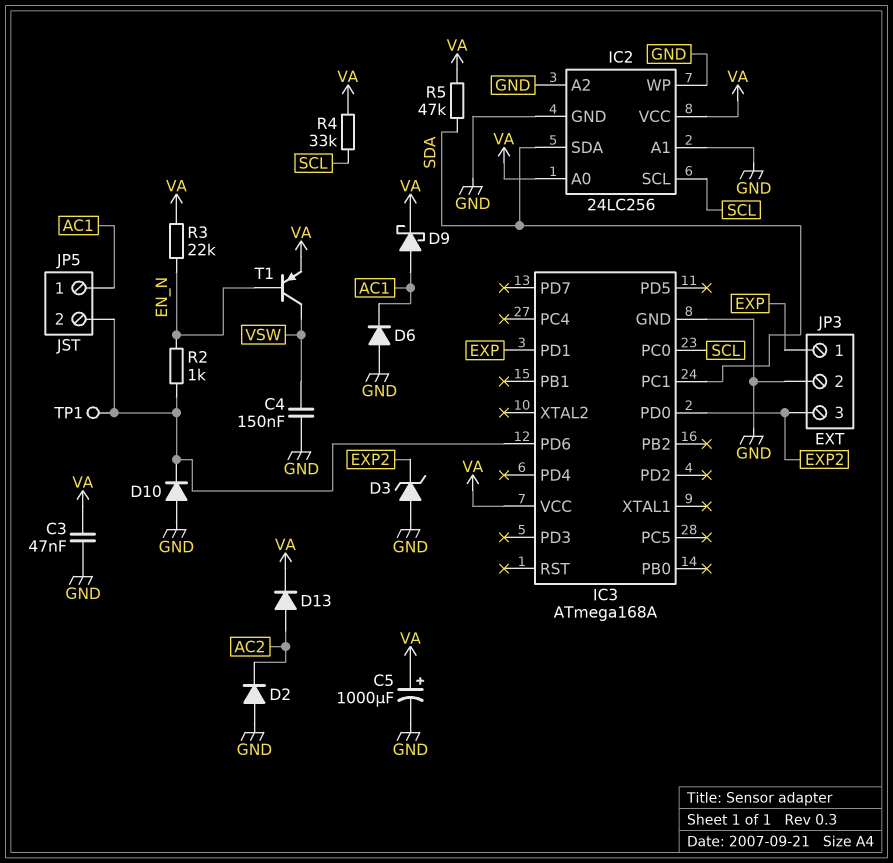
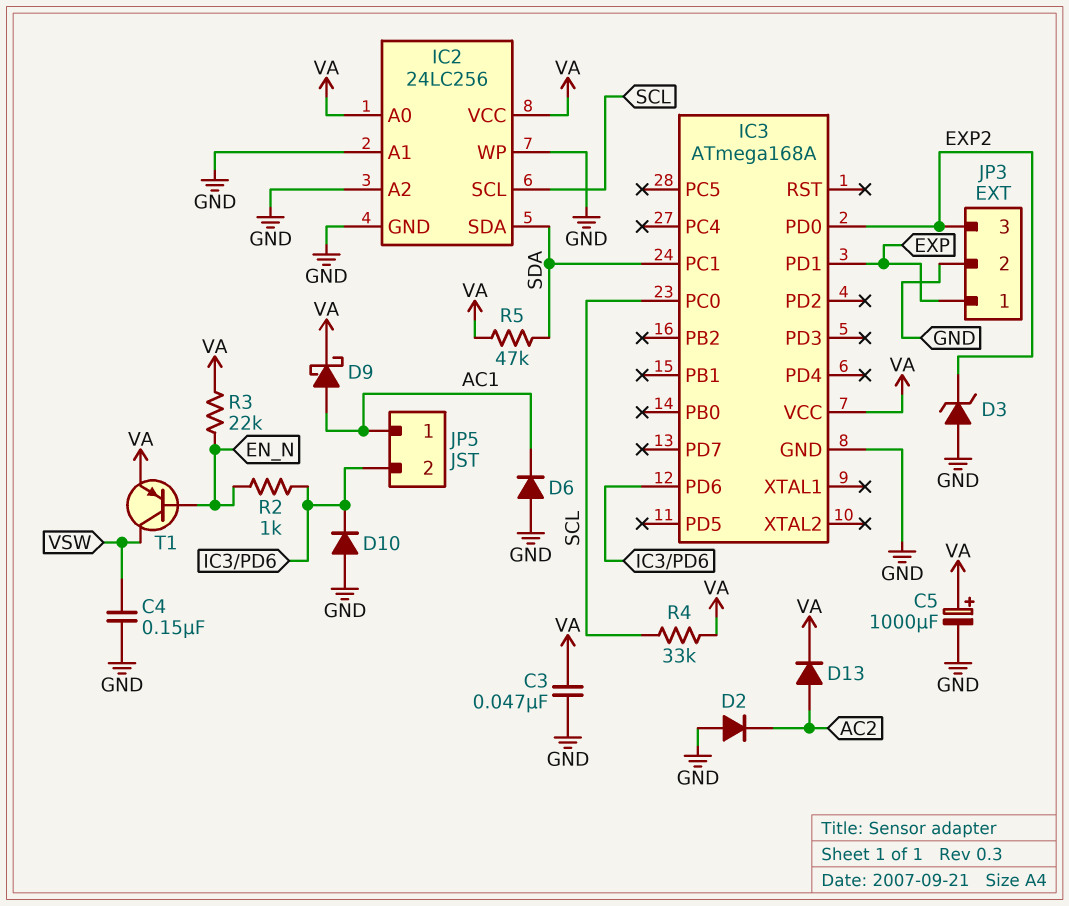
TP1: test point (IC3/PD6) -> none

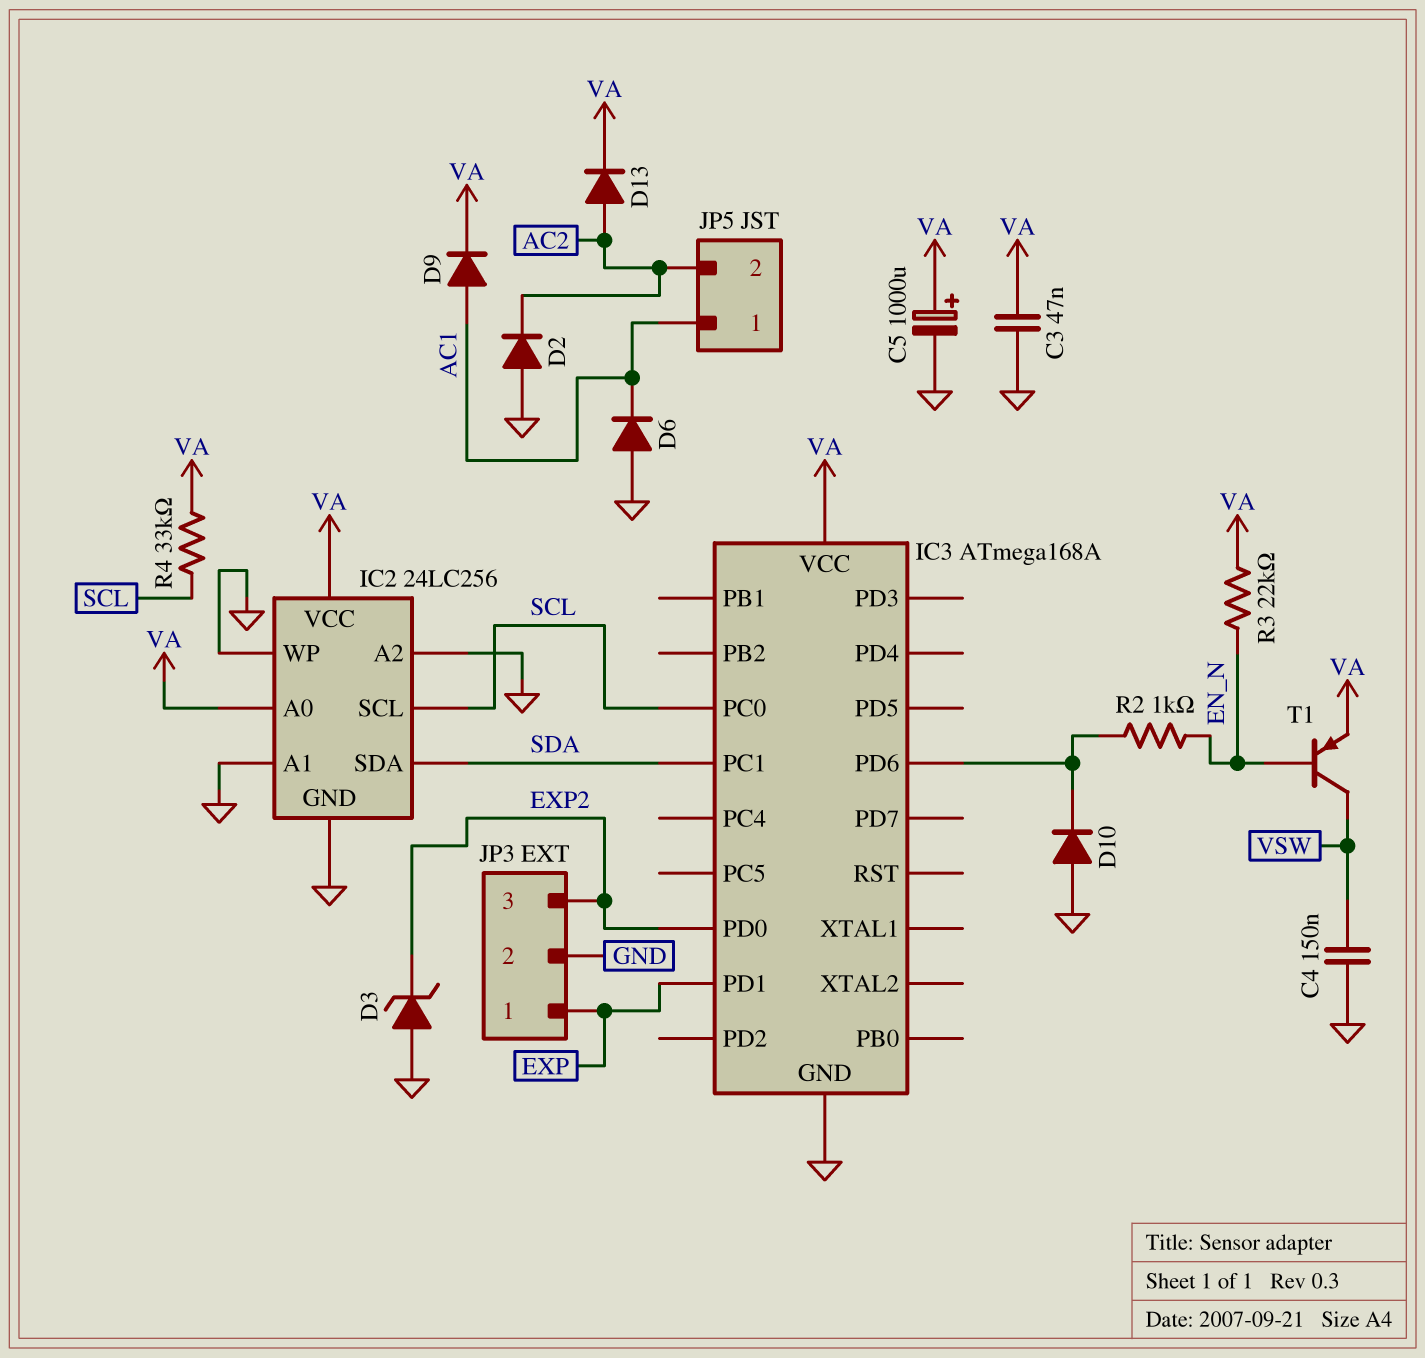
D9: schottky (A AC1, K VA) -> diode (A AC1, K VA)
JP5 pin 2: IC3/PD6 -> AC2
R5: 47k (SDA, VA) -> none

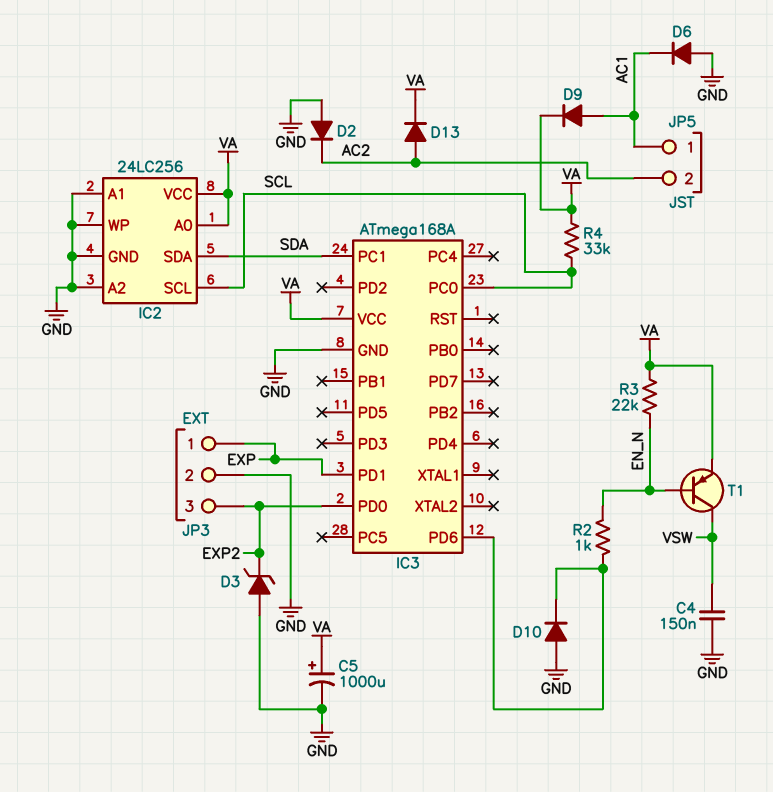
C3: 47nF (GND, VA) -> none

